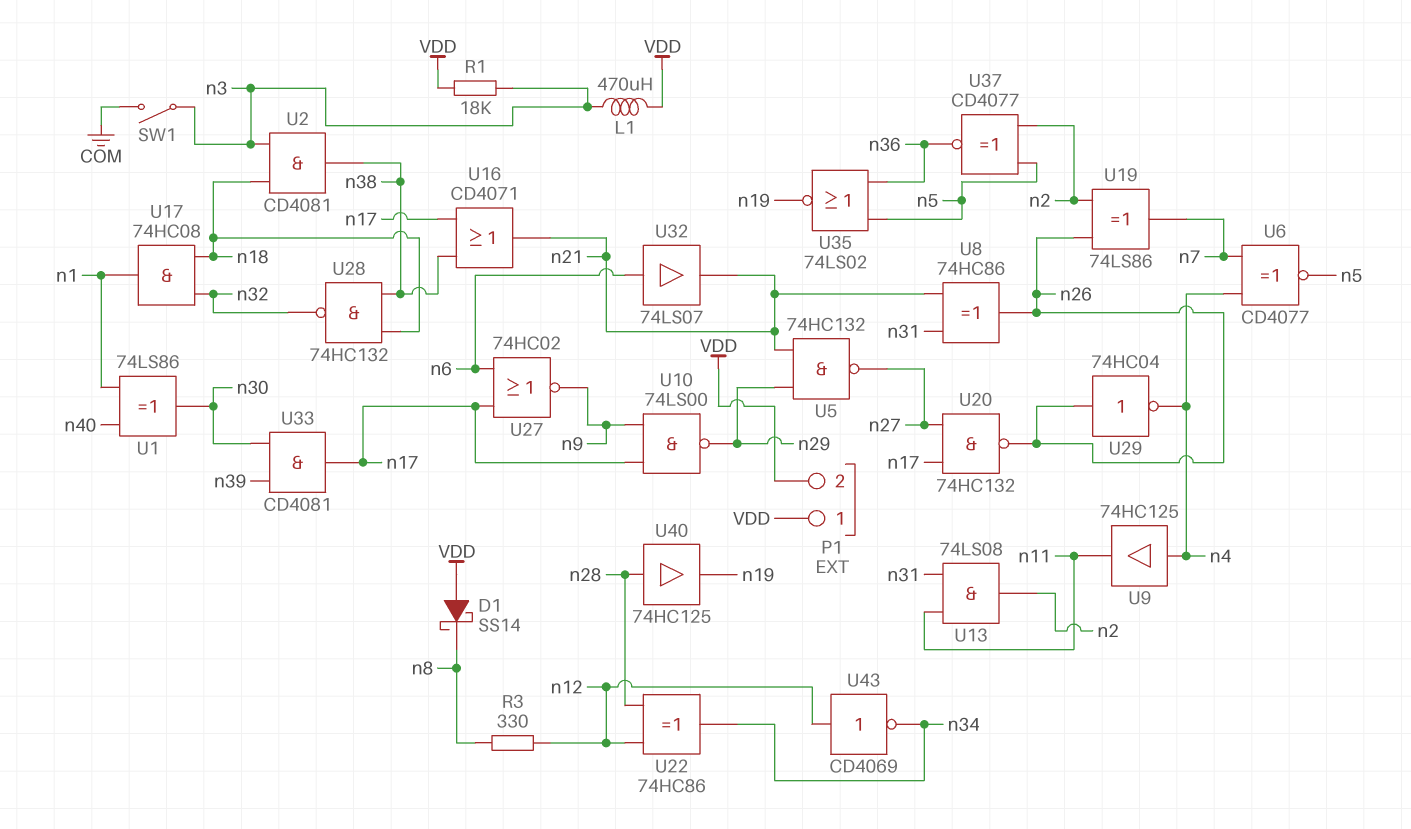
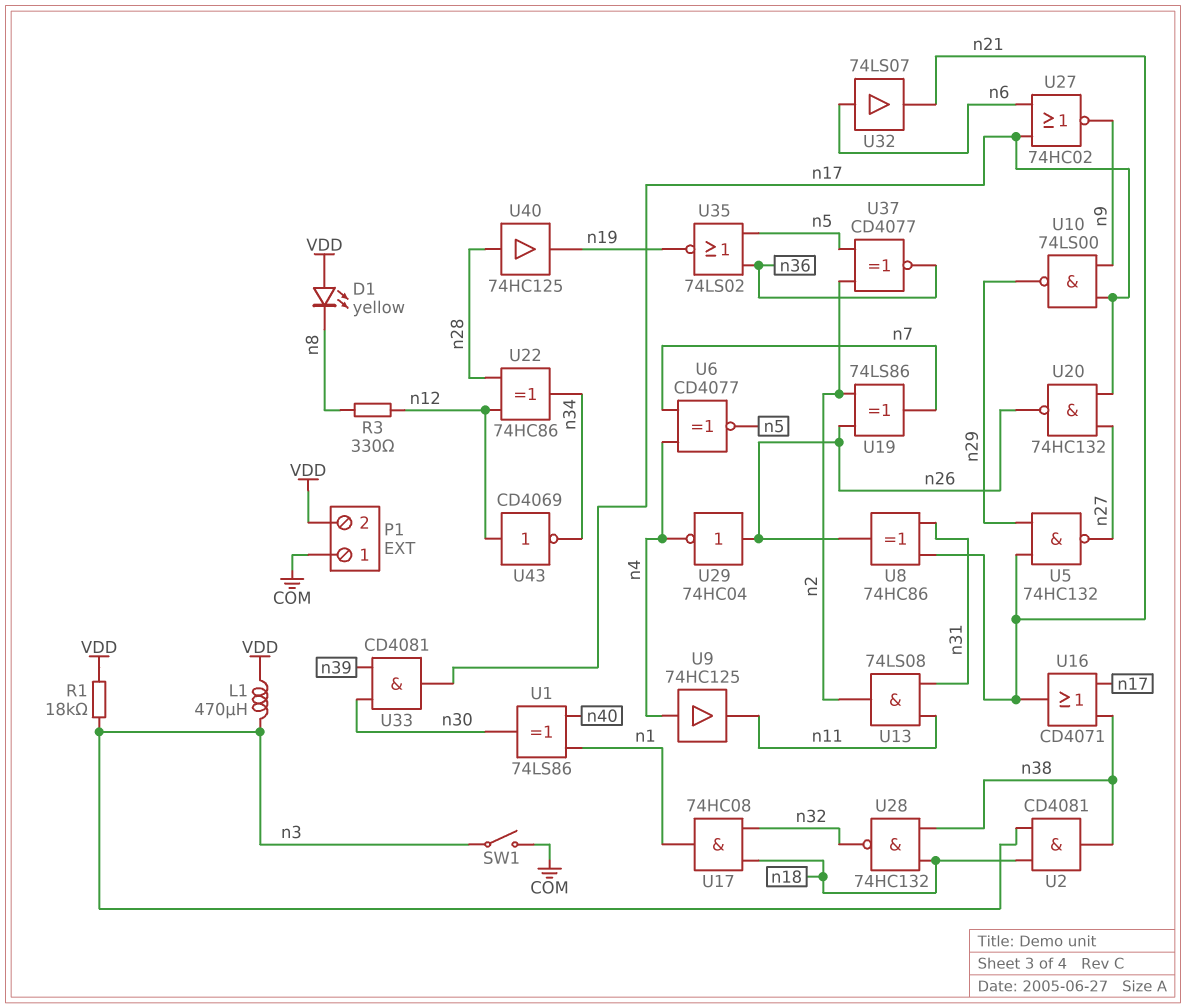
D1: schottky SS14 (A VDD, K n8) -> LED yellow (A VDD, K n8)
P1 pin 1: VDD -> COM

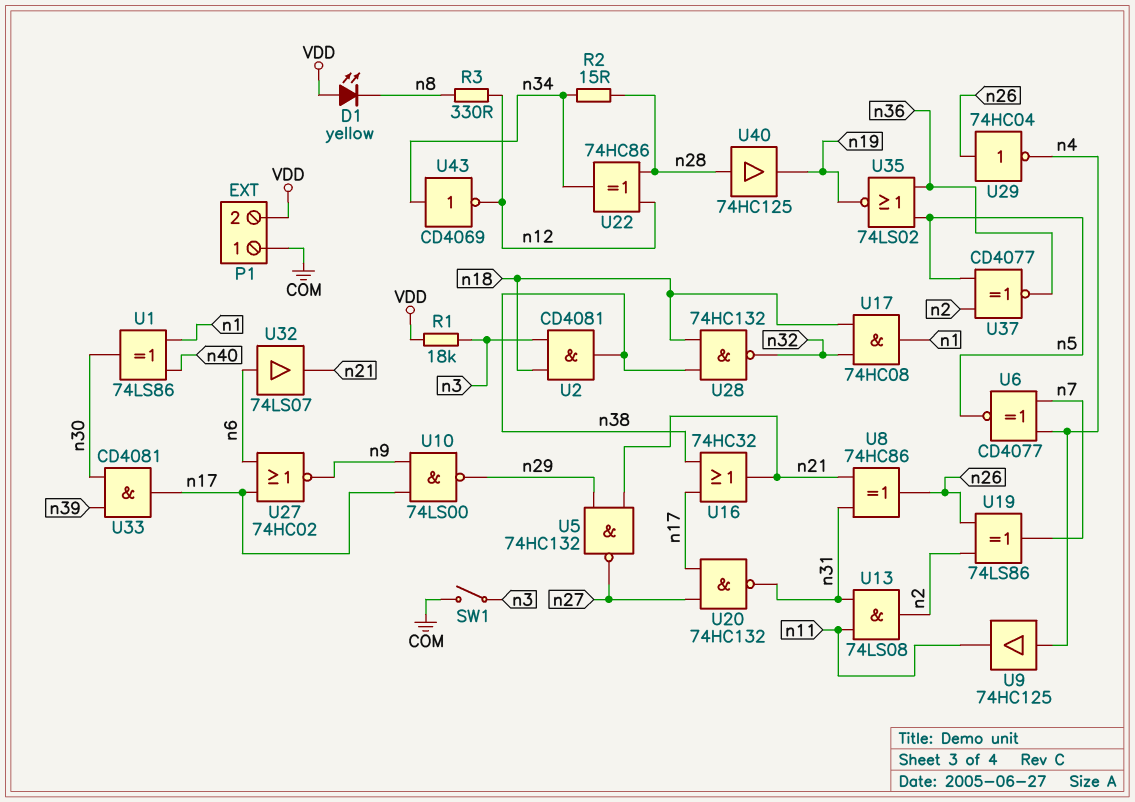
L1: 470uH (VDD, n3) -> none
R2: none -> 15 (n28, n34)
U16: OR CD4071 (in n17, in n38, out n21) -> OR 74HC32 (in n17, in n38, out n21)
U20: NAND 74HC132 (in n17, in n27, out n26) -> NAND 74HC132 (in n17, in n27, out n31)
U43: NOT CD4069 (in n12, out n34) -> NOT CD4069 (in n34, out n12)

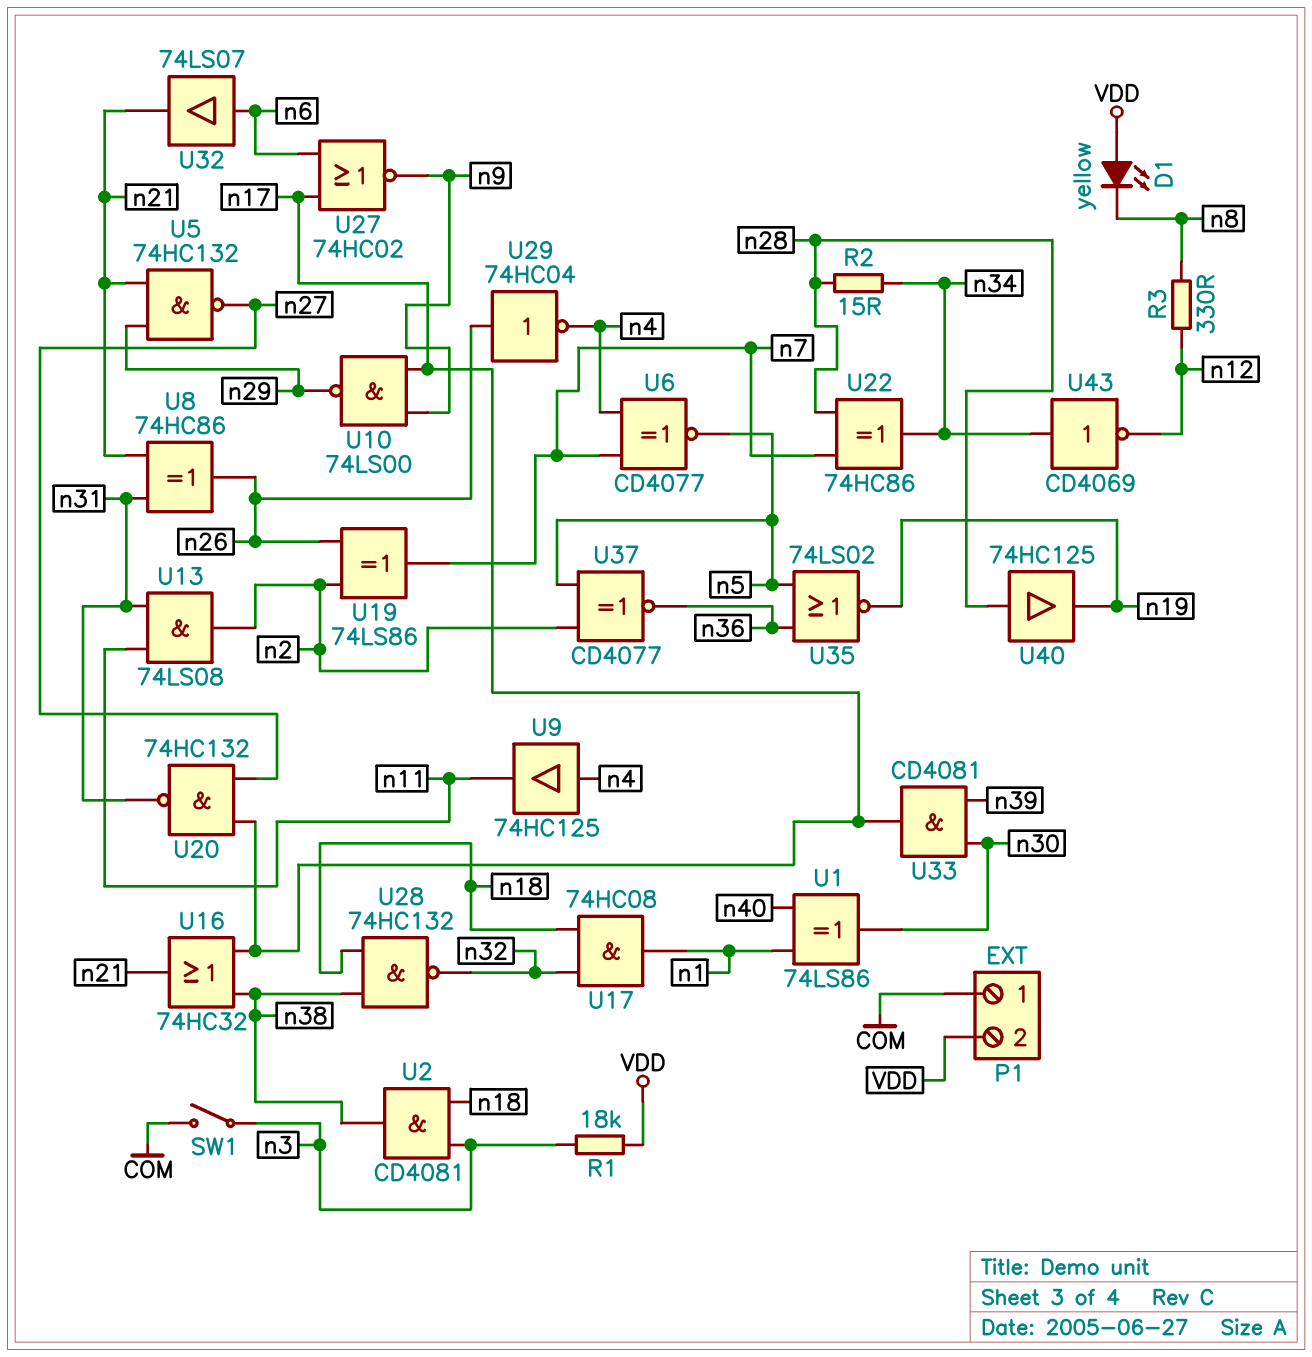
U22: XOR 74HC86 (in n12, in n28, out n34) -> XOR 74HC86 (in n7, in n28, out n34)

